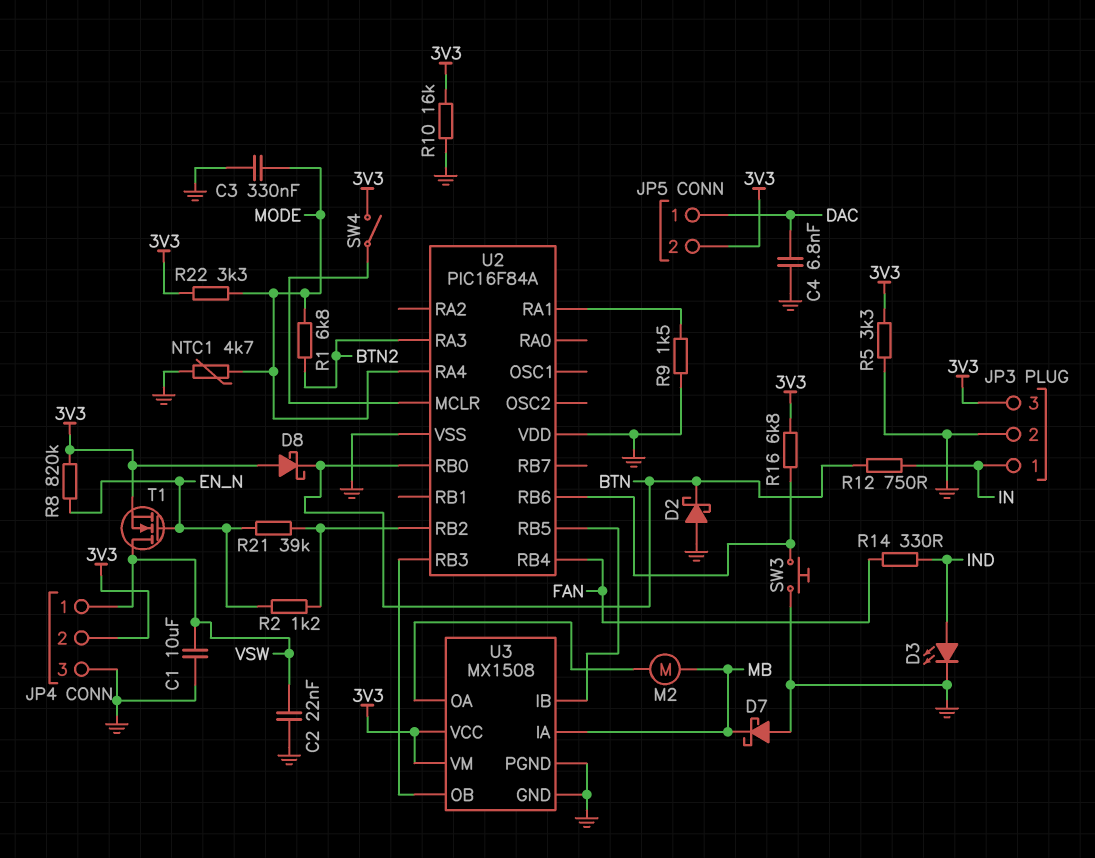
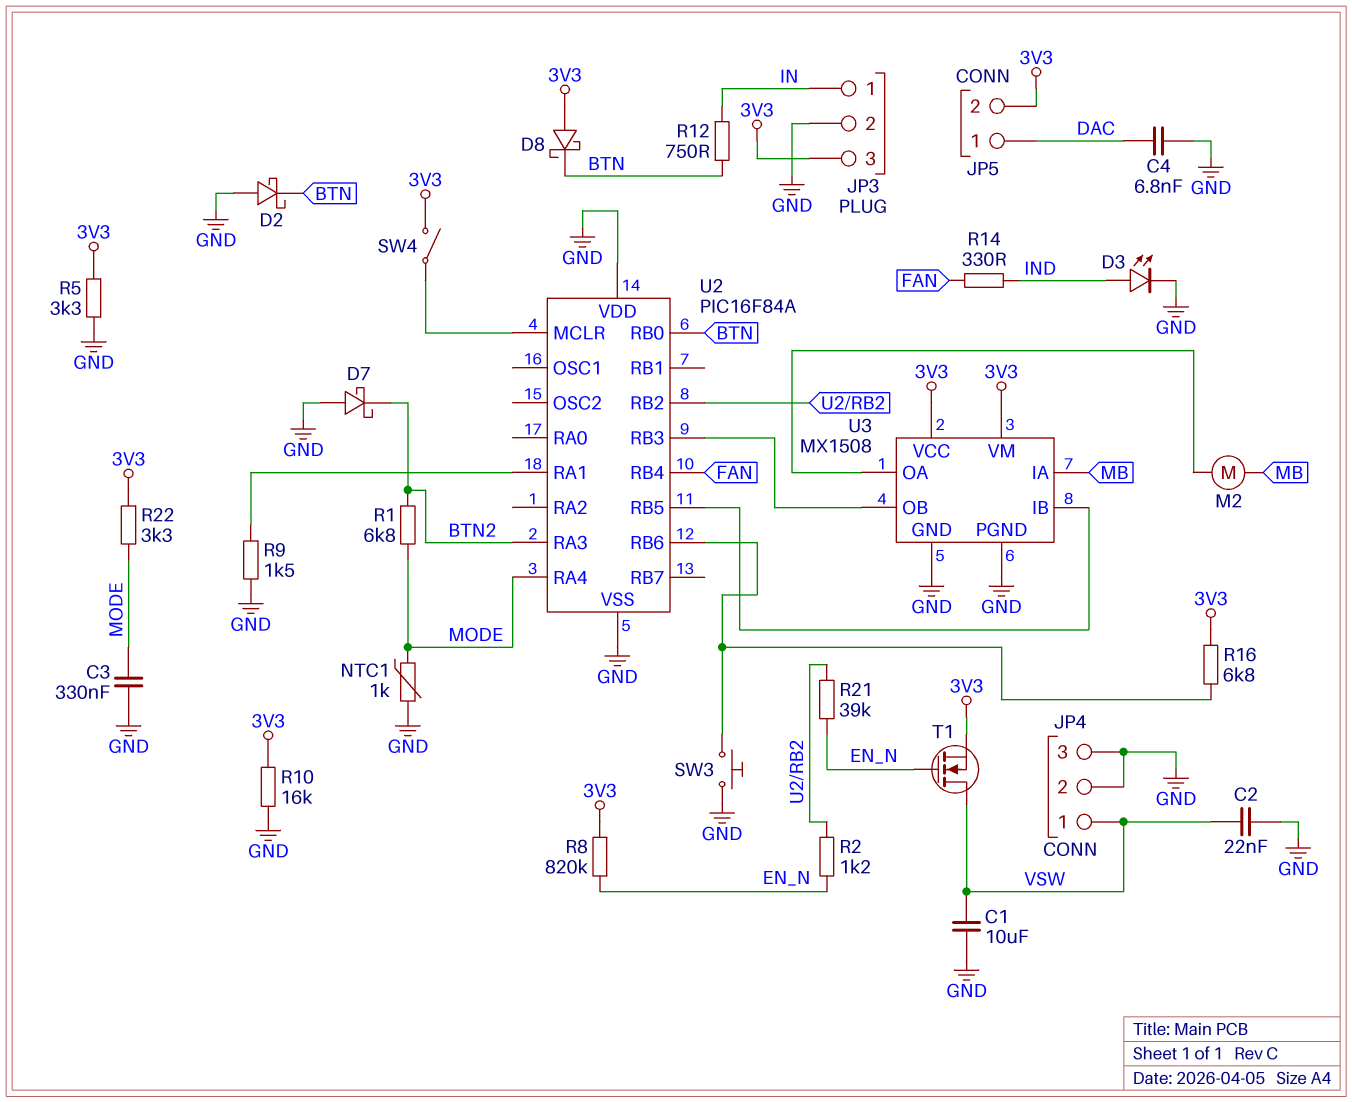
D7: schottky (A GND, K MB) -> schottky (A GND, K BTN2)
JP4 pin 2: 3V3 -> GND
NTC1: 4.7k (GND, MODE) -> 1k (GND, MODE)

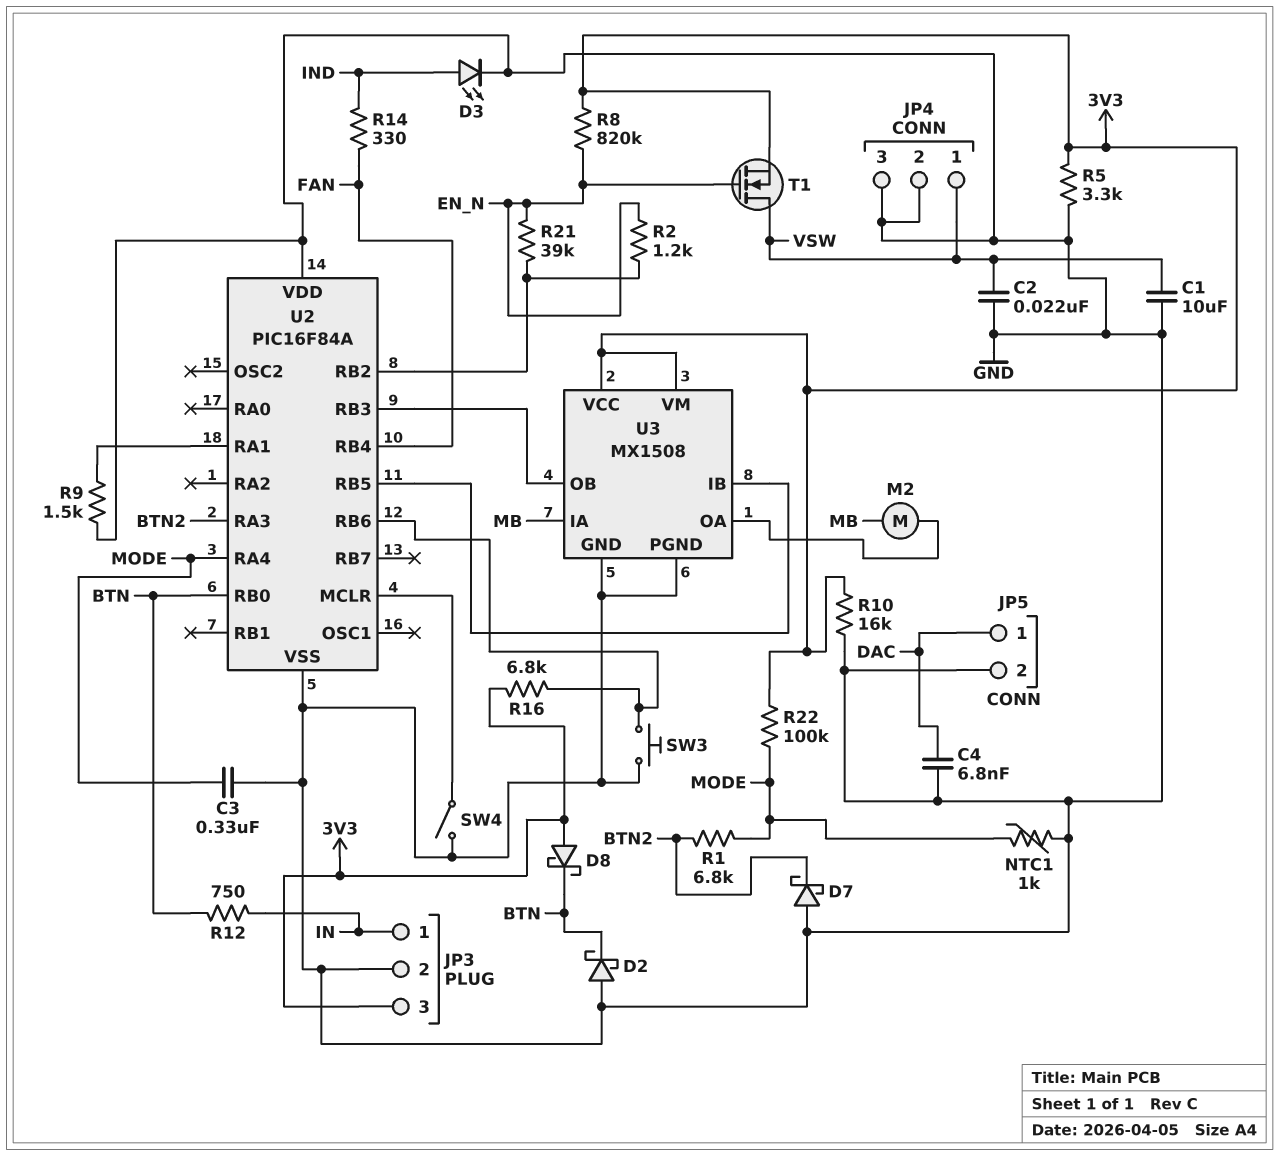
JP5 pin 2: 3V3 -> GND
R22: 3.3k (3V3, MODE) -> 100k (3V3, MODE)
SW4: switch (3V3, U2/MCLR) -> switch (GND, U2/MCLR)

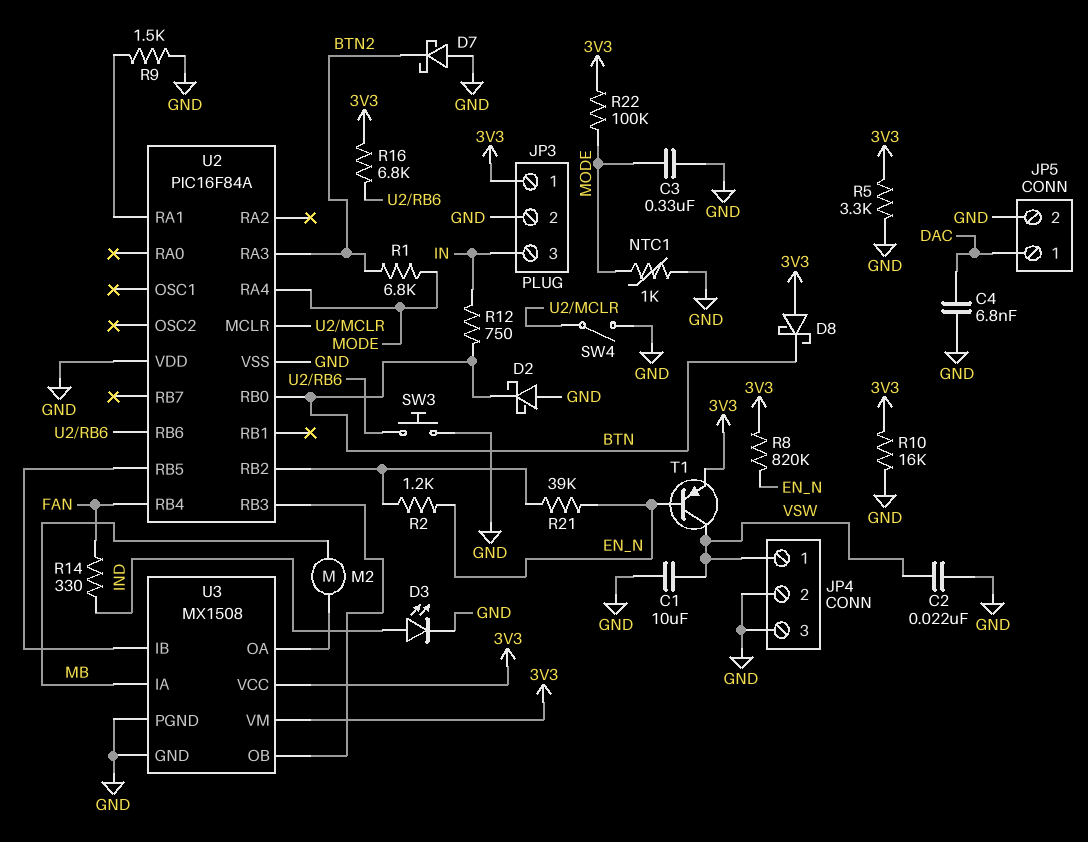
JP3 pin 1: IN -> 3V3
JP3 pin 3: 3V3 -> IN
T1: NMOS (G EN_N, D VSW, S 3V3) -> PNP (B EN_N, C VSW, E 3V3)

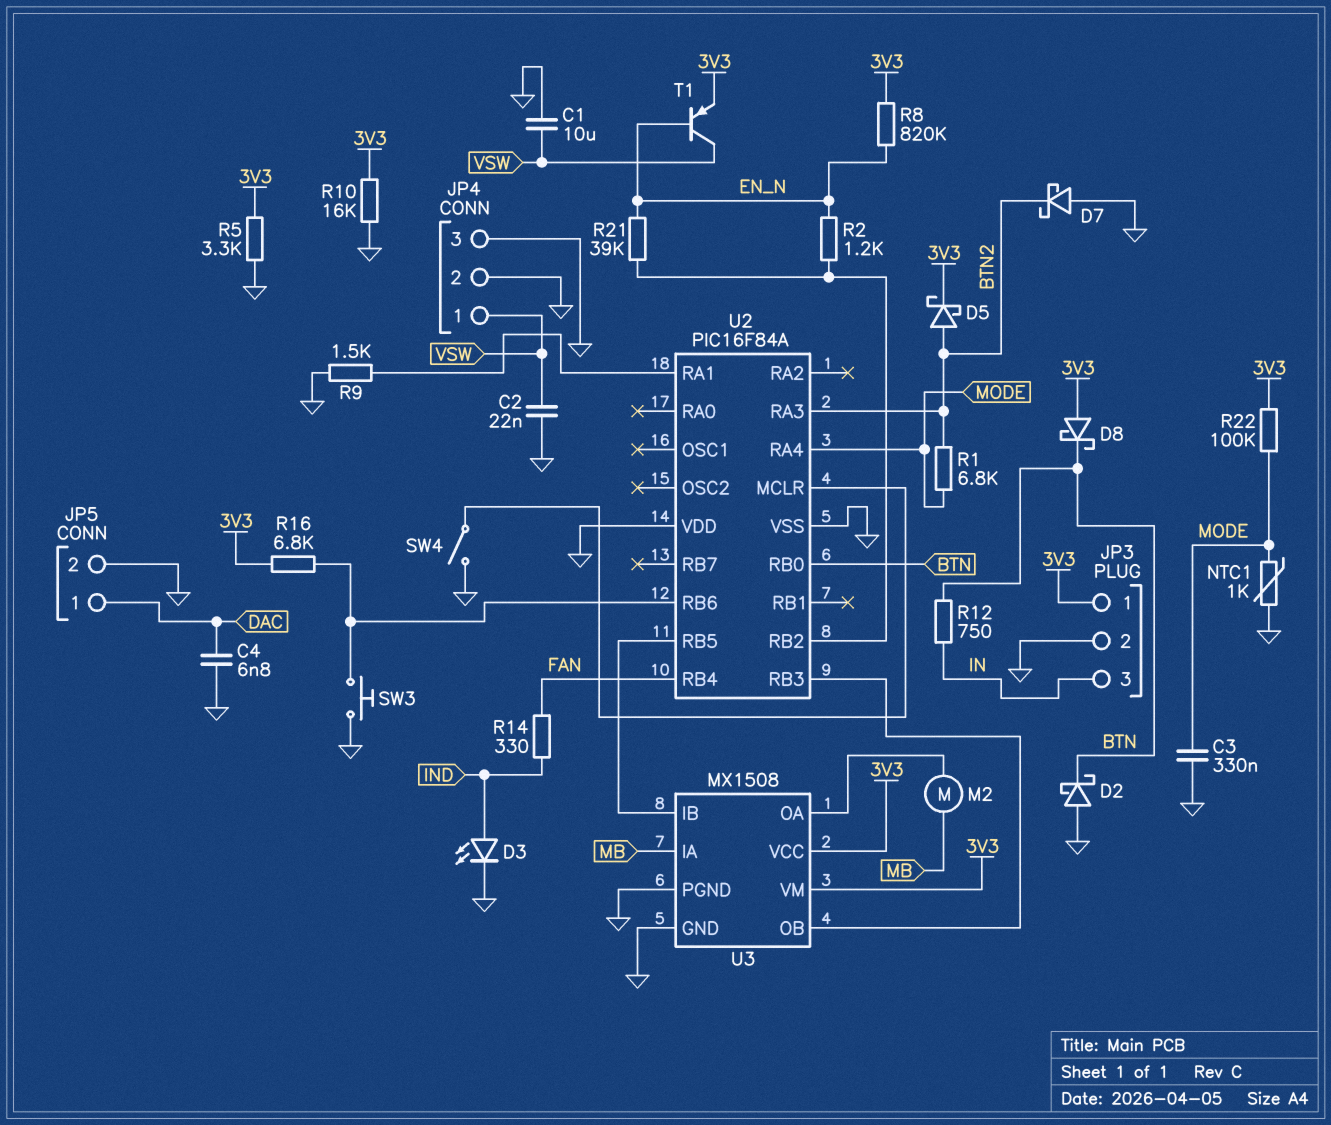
D5: none -> schottky (A BTN2, K 3V3)

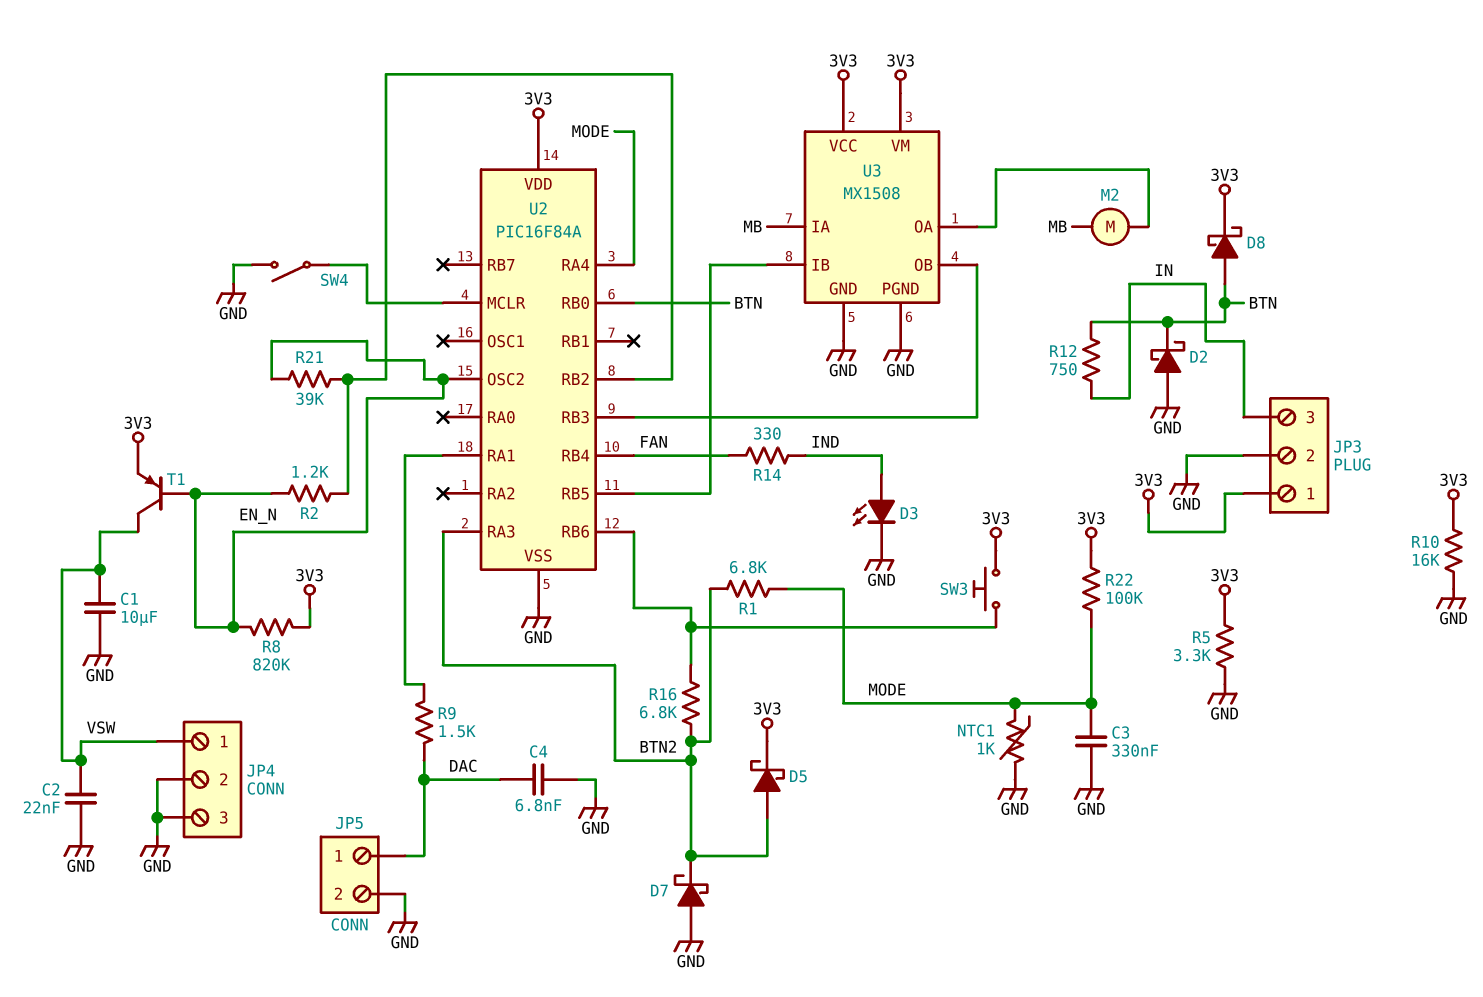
D8: schottky (A 3V3, K BTN) -> schottky (A BTN, K 3V3)
R9: 1.5k (GND, U2/RA1) -> 1.5k (DAC, U2/RA1)
R16: 6.8k (3V3, U2/RB6) -> 6.8k (BTN2, U2/RB6)
SW3: button (GND, U2/RB6) -> button (3V3, U2/RB6)
U2 pin OSC2: none -> EN_N
U2 pin VDD: GND -> 3V3

